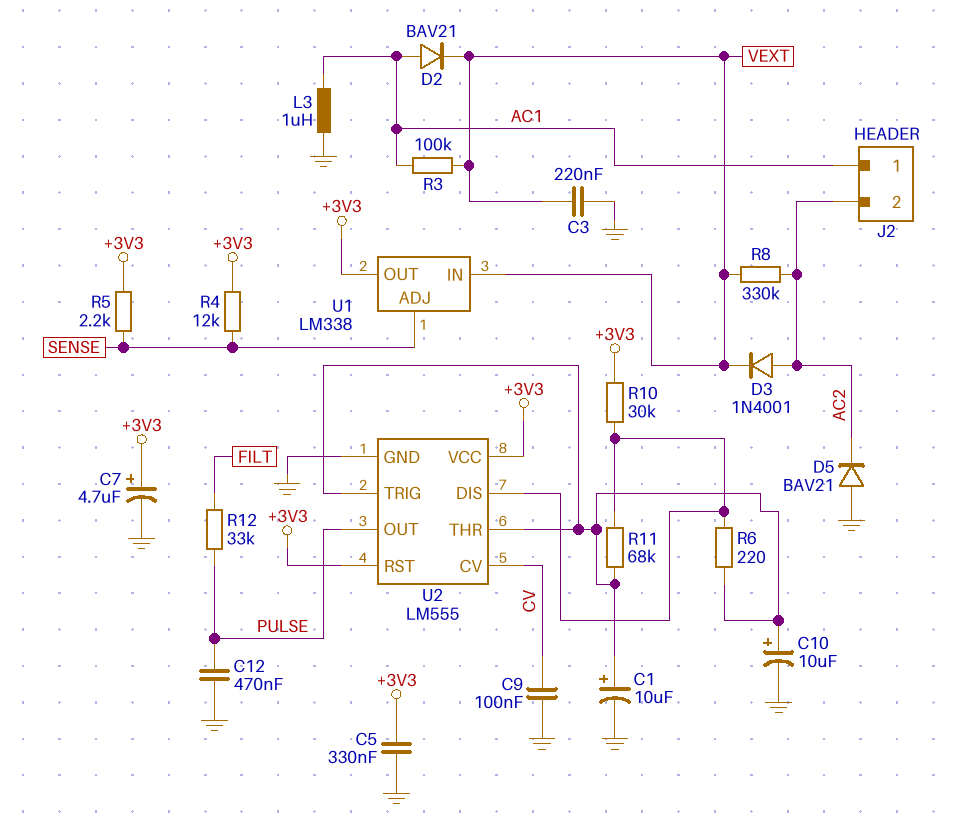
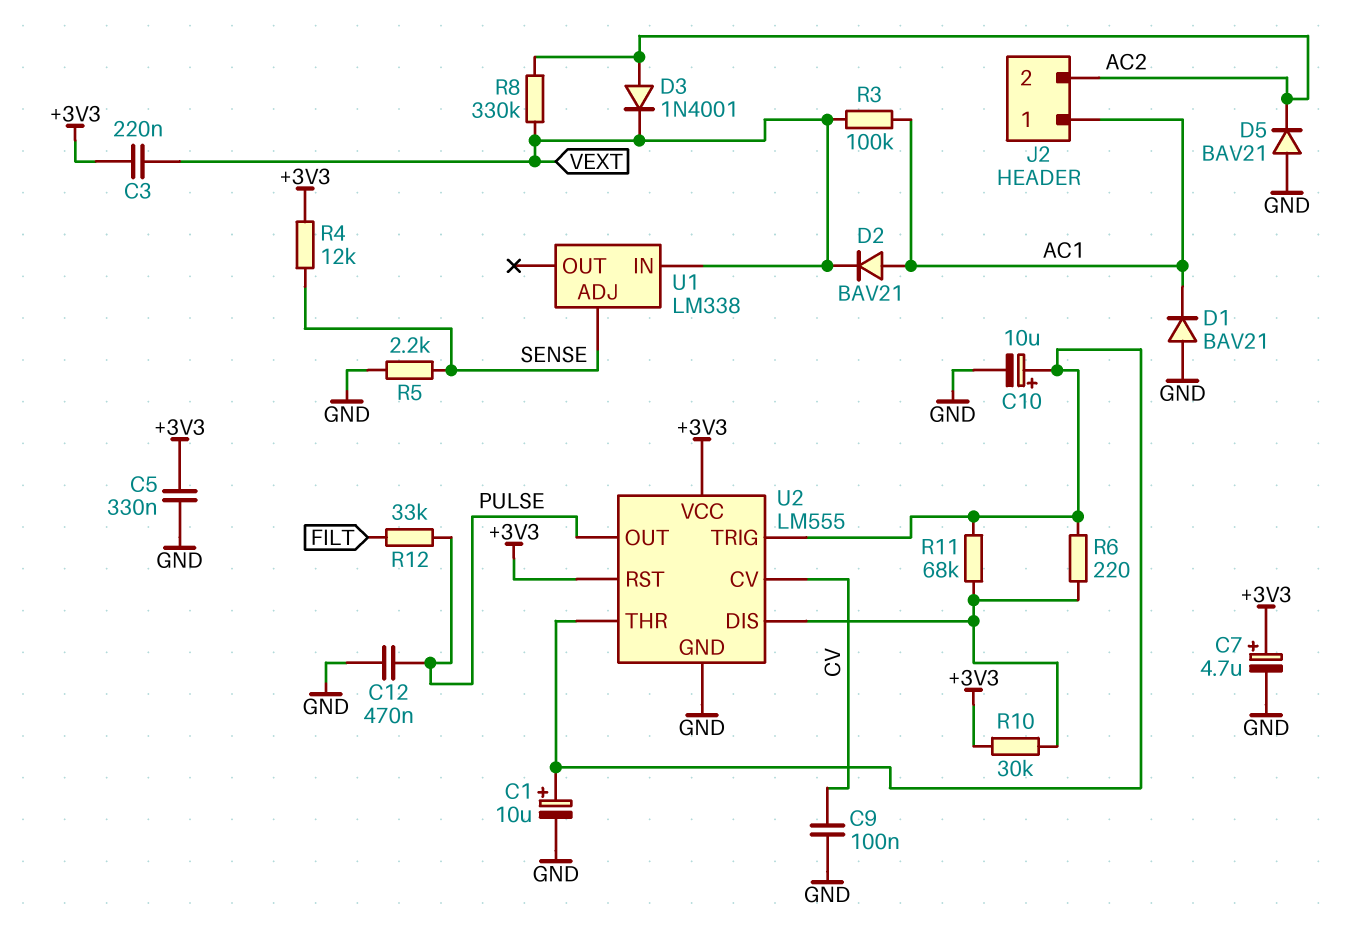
C3: 220nF (GND, VEXT) -> 220nF (+3V3, VEXT)
D1: none -> diode BAV21 (A GND, K AC1)
L3: 1uH (AC1, GND) -> none
R5: 2.2k (+3V3, SENSE) -> 2.2k (GND, SENSE)
U1 pin OUT: +3V3 -> none

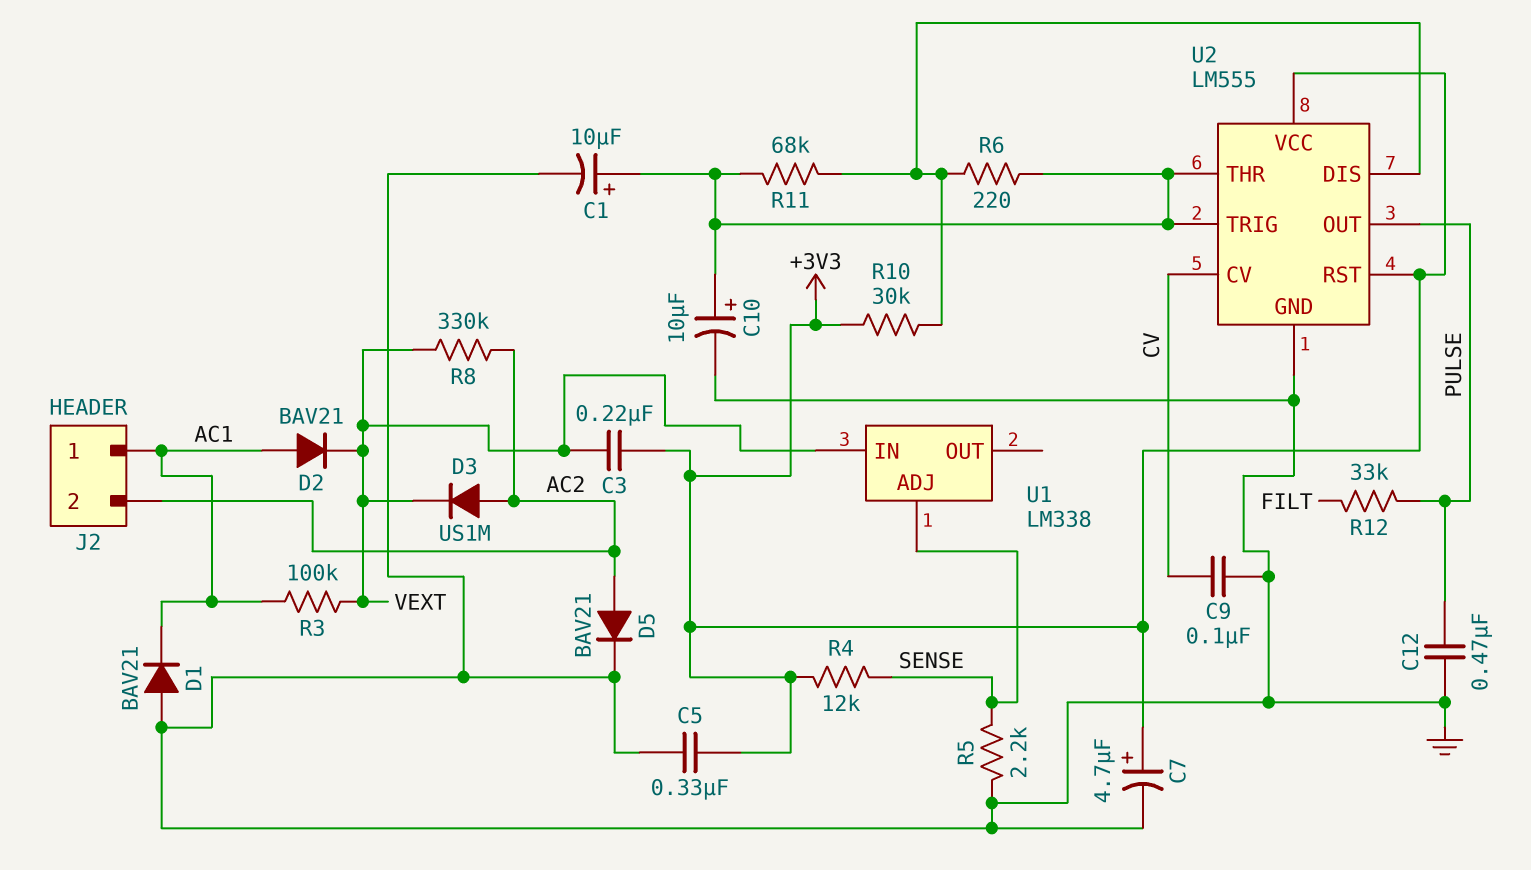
D3: diode 1N4001 (A AC2, K VEXT) -> diode US1M (A AC2, K VEXT)
D5: diode BAV21 (A GND, K AC2) -> diode BAV21 (A AC2, K GND)

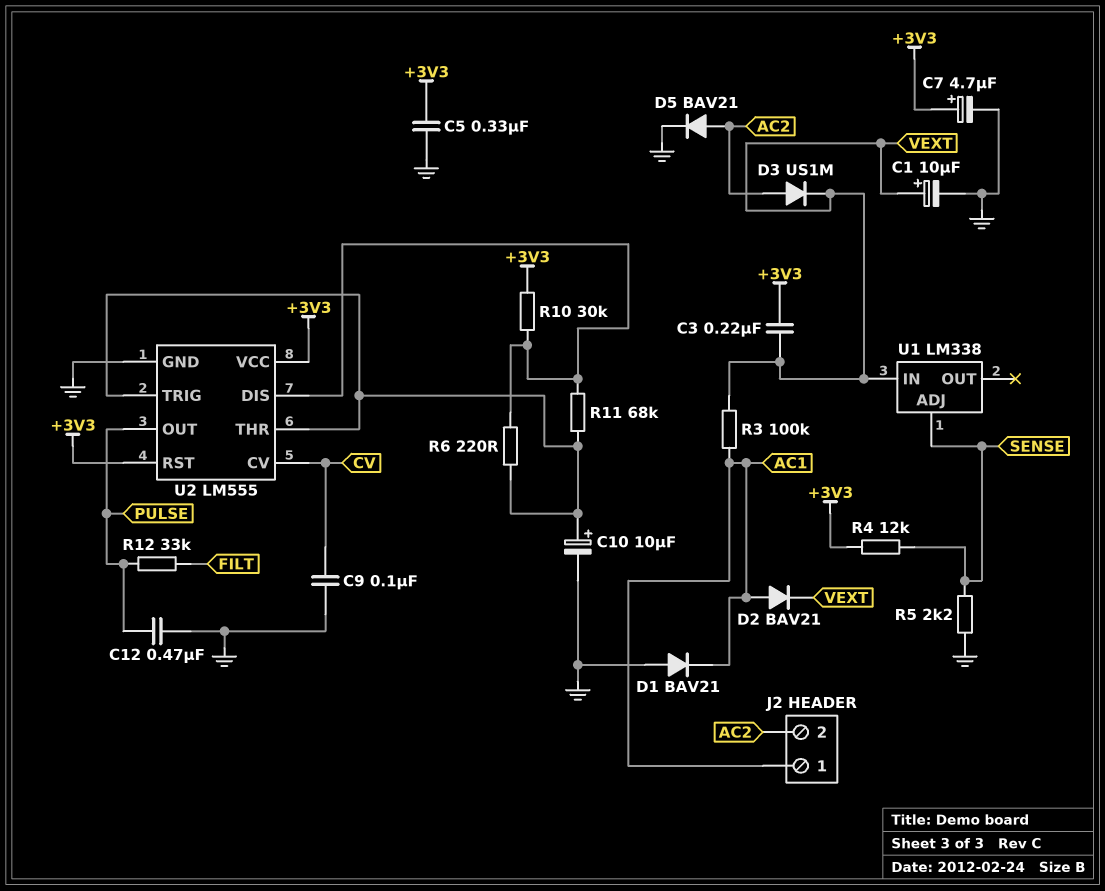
C1: 10uF (plus U2/THR, minus GND) -> 10uF (plus VEXT, minus GND)
R8: 330k (AC2, VEXT) -> none

